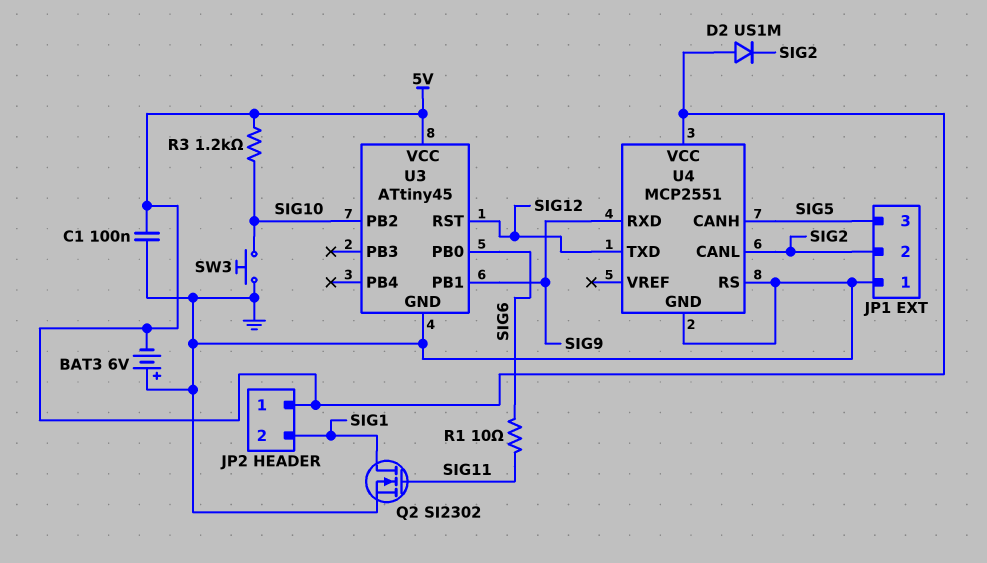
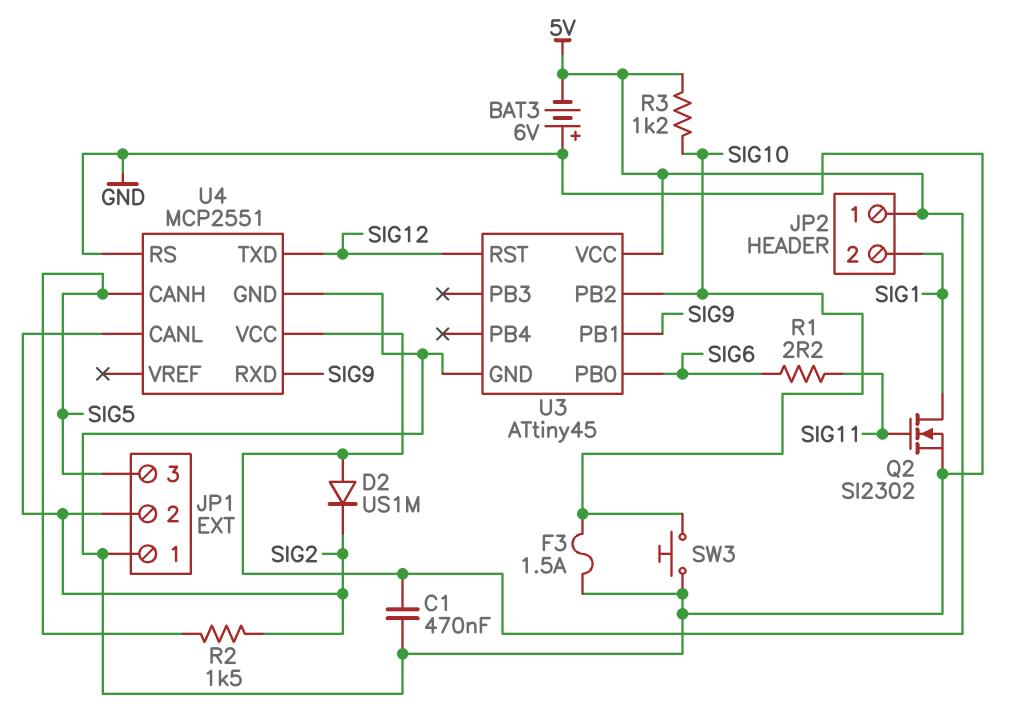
C1: 100nF (5V, GND) -> 470nF (5V, GND)
F3: none -> 1.5A (GND, SIG10)
R1: 10 (SIG6, SIG11) -> 2.2 (SIG6, SIG11)
R2: none -> 1.5k (SIG2, SIG5)

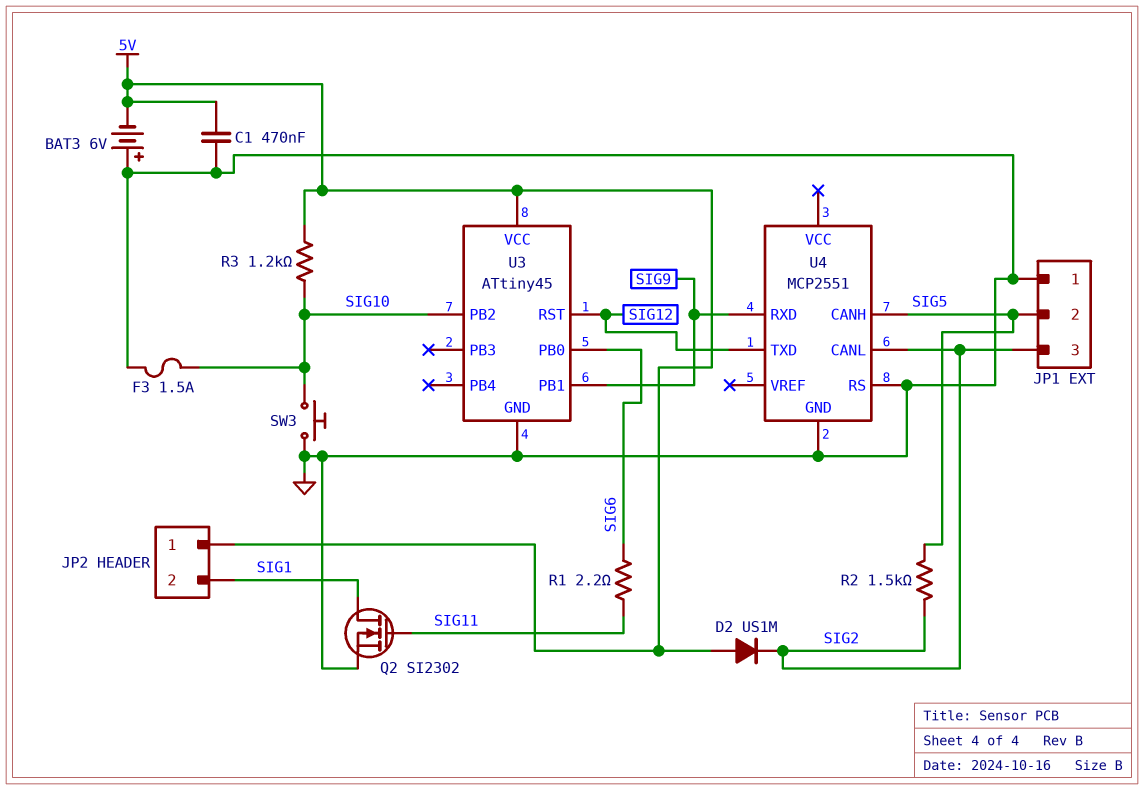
JP1 pin 2: SIG2 -> SIG5
JP1 pin 3: SIG5 -> SIG2
U4 pin VCC: 5V -> none

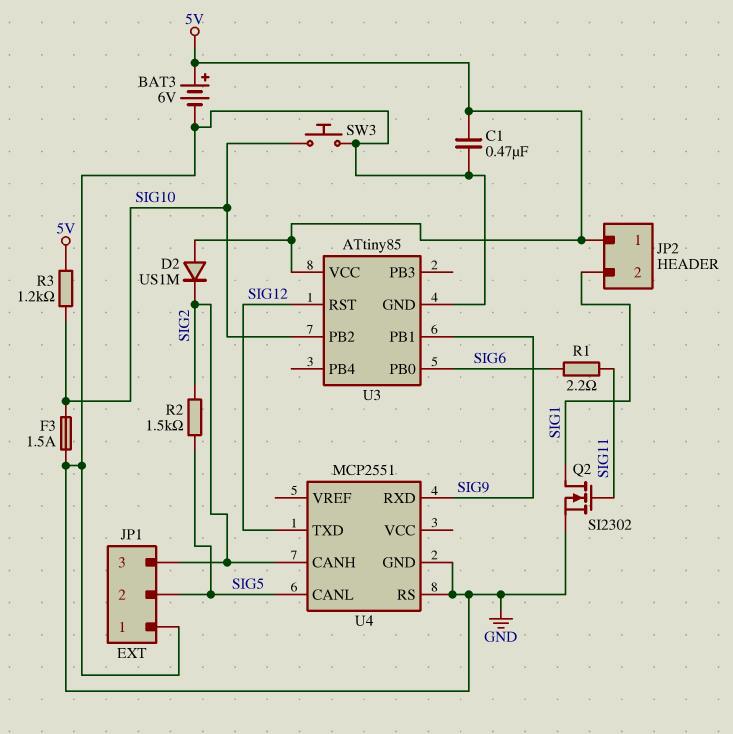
BAT3: 6V (plus GND, minus 5V) -> 6V (plus 5V, minus GND)
U3: ATtiny45 -> ATtiny85
U4 pin CANH: SIG5 -> SIG2
U4 pin CANL: SIG2 -> SIG5

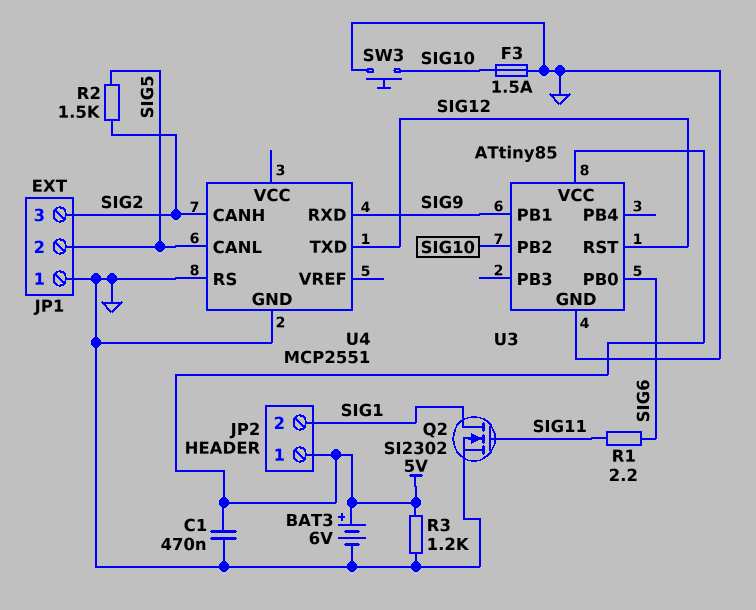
D2: diode US1M (A 5V, K SIG2) -> none
R3: 1.2k (5V, SIG10) -> 1.2k (5V, GND)

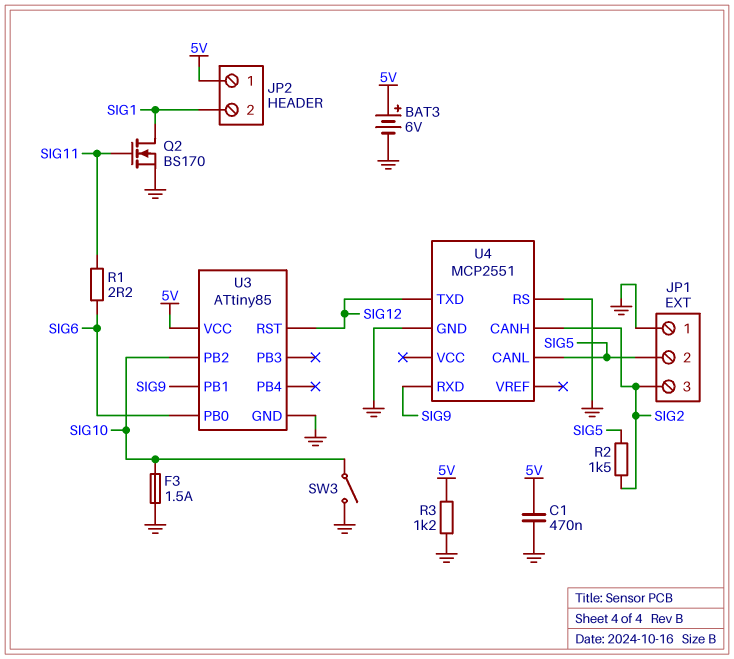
Q2: NMOS SI2302 (G SIG11, D SIG1, S GND) -> NMOS BS170 (G SIG11, D SIG1, S GND)
SW3: button (GND, SIG10) -> switch (GND, SIG10)

